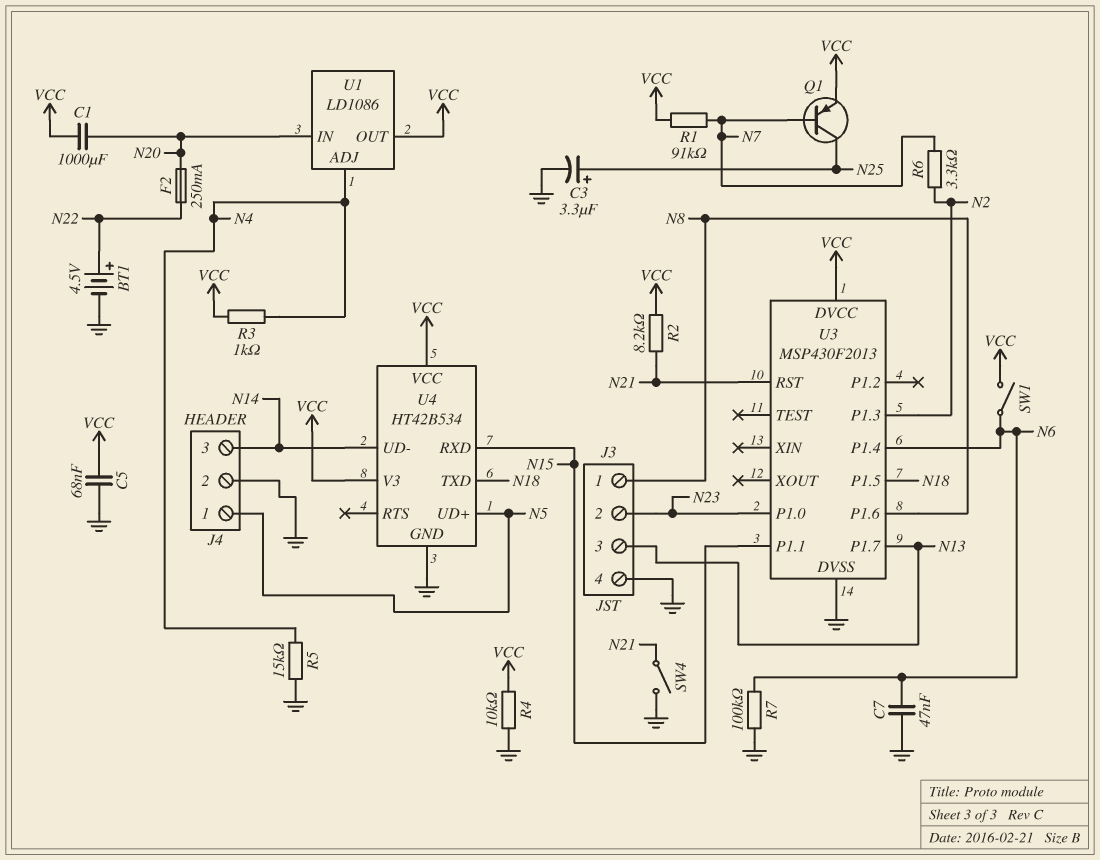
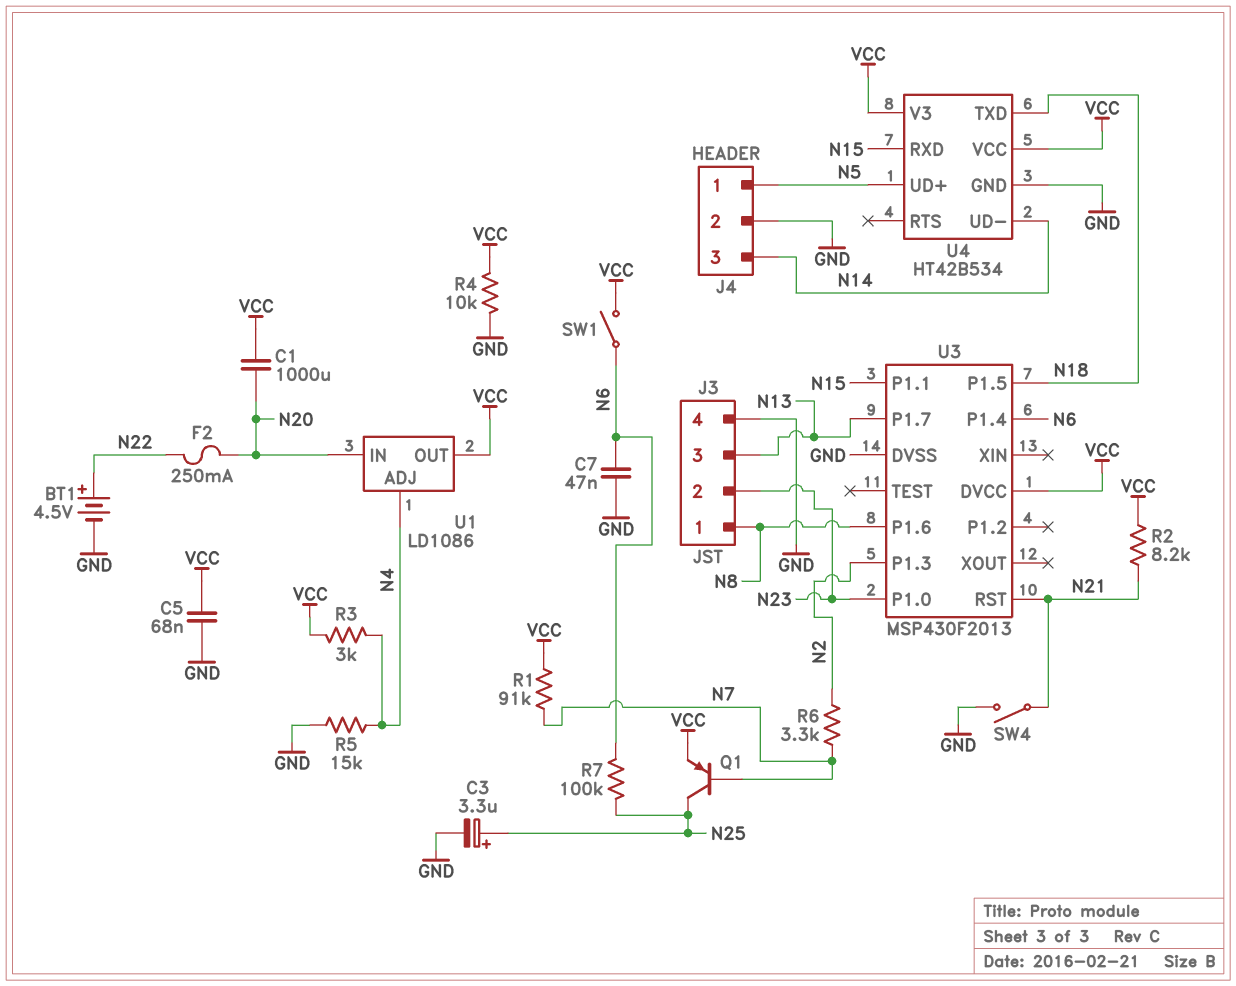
R3: 1k (N4, VCC) -> 3k (N4, VCC)
R7: 100k (GND, N6) -> 100k (N6, N25)

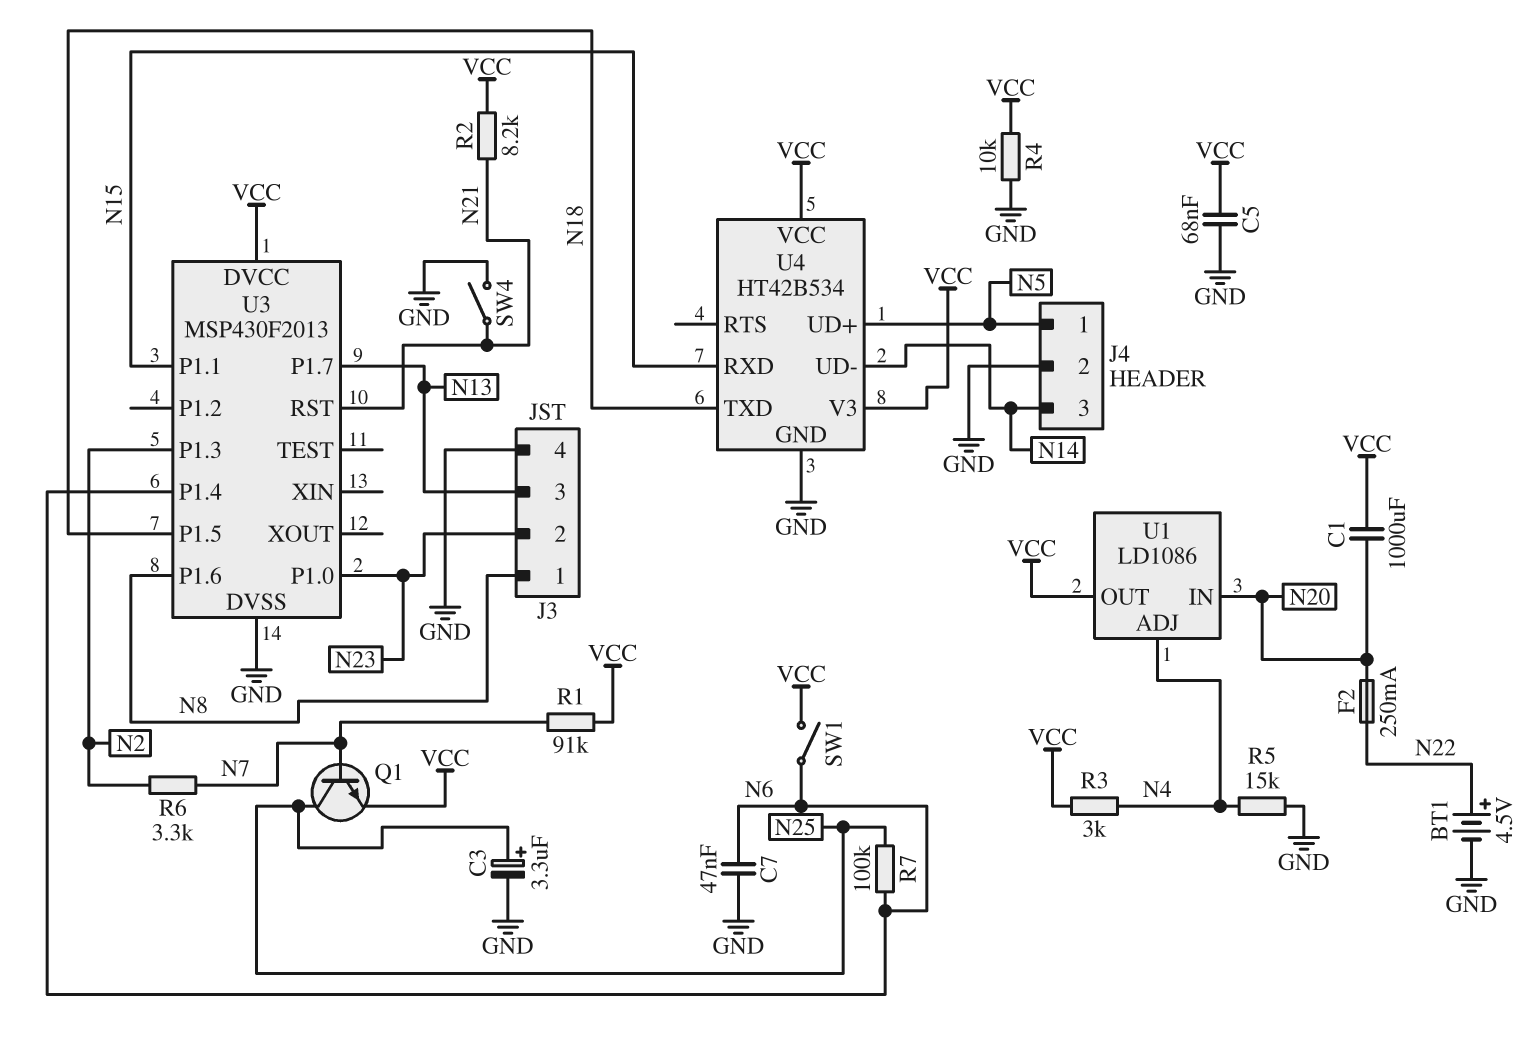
Q1: PNP (B N7, C N25, E VCC) -> NPN (B N7, C N25, E VCC)

